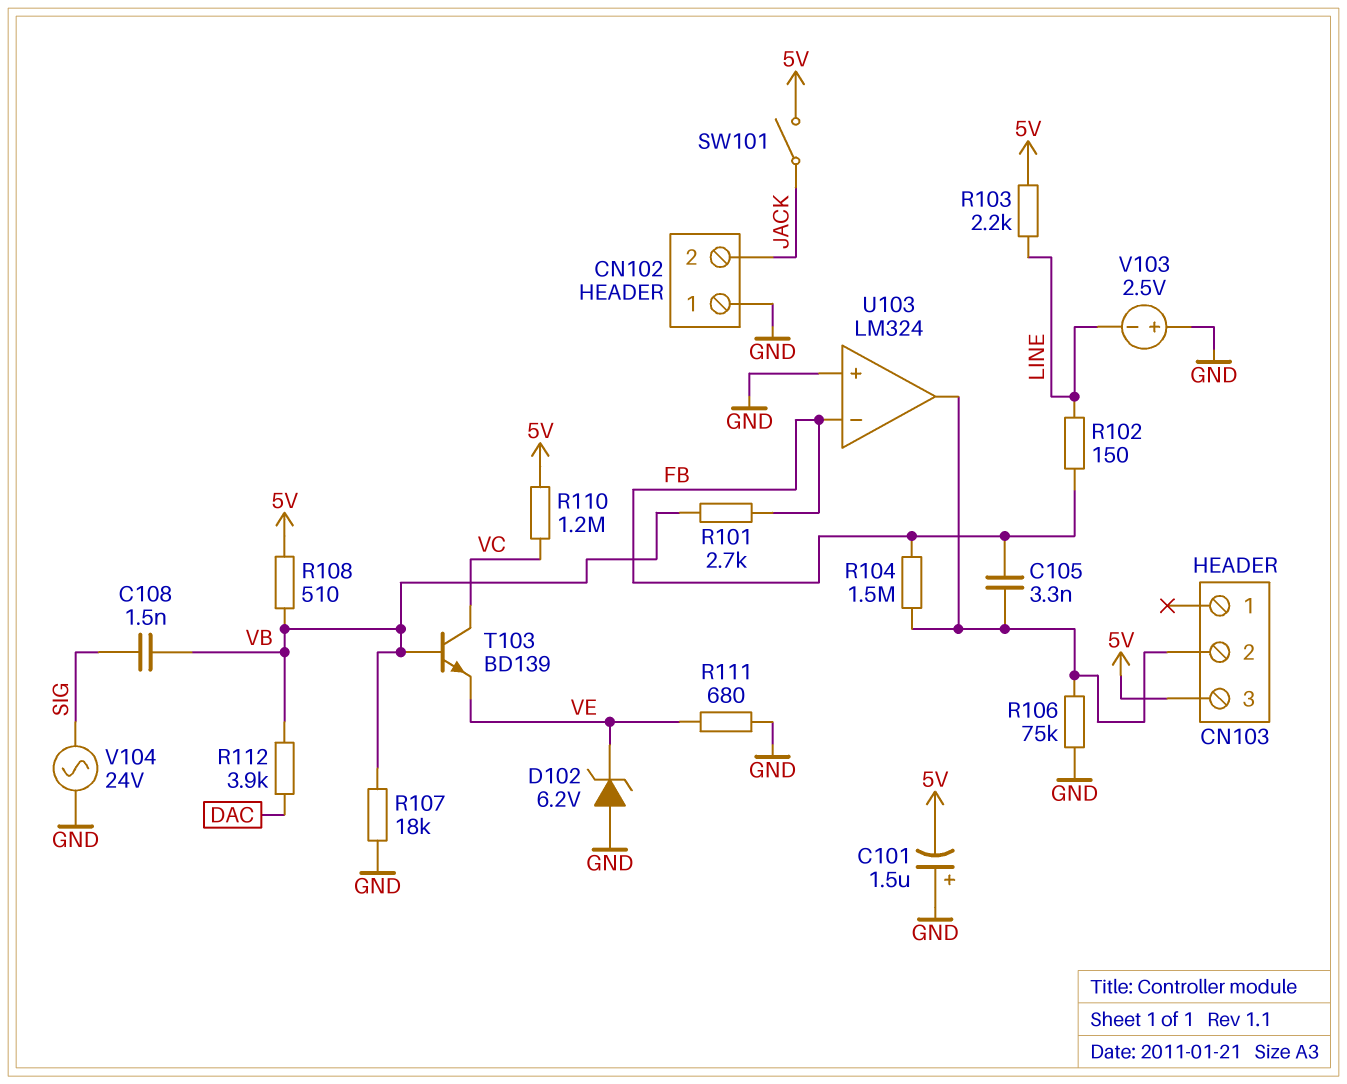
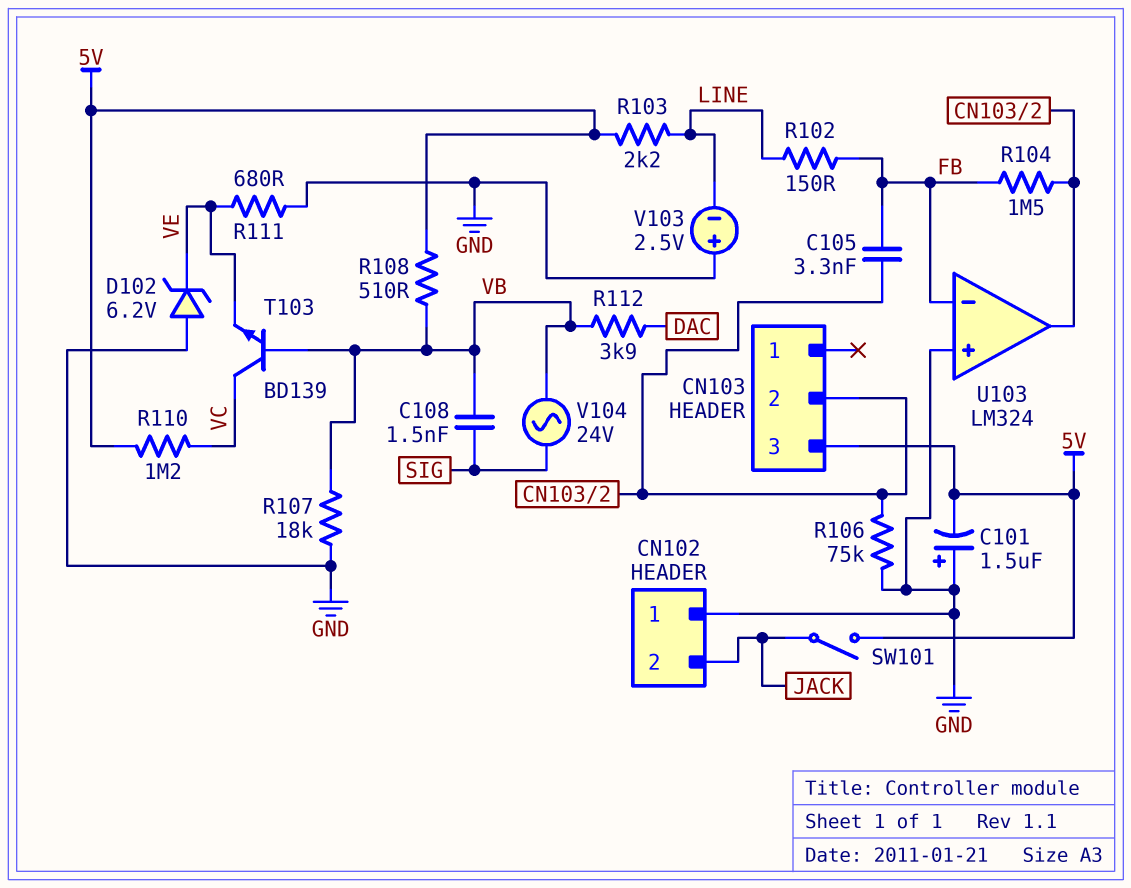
R101: 2.7k (FB, VB) -> none
V104: AC 24V (GND, SIG) -> AC 24V (SIG, VB)

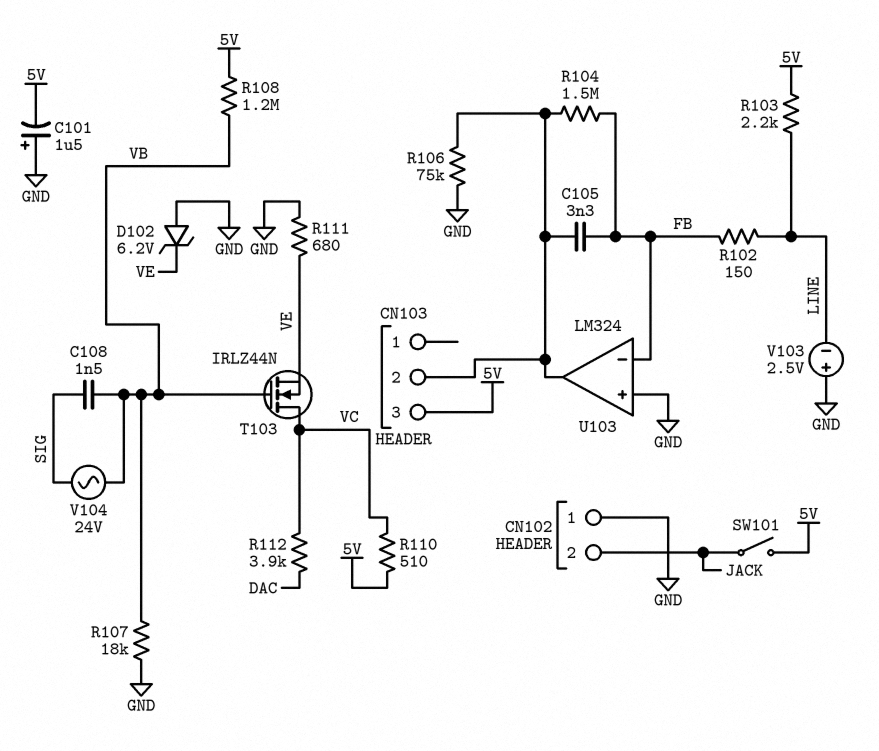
R108: 510 (5V, VB) -> 1.2M (5V, VB)
R110: 1.2M (5V, VC) -> 510 (5V, VC)
R112: 3.9k (DAC, VB) -> 3.9k (DAC, VC)
T103: NPN BD139 (B VB, C VC, E VE) -> NMOS IRLZ44N (G VB, D VC, S VE)

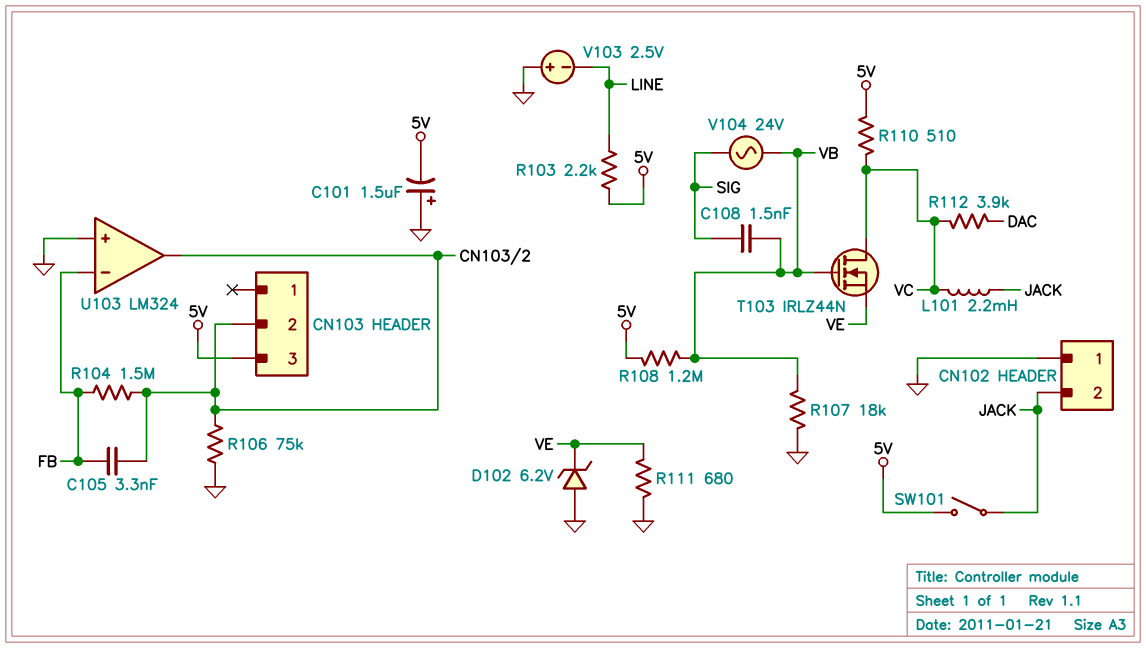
L101: none -> 2.2mH (JACK, VC)
R102: 150 (FB, LINE) -> none

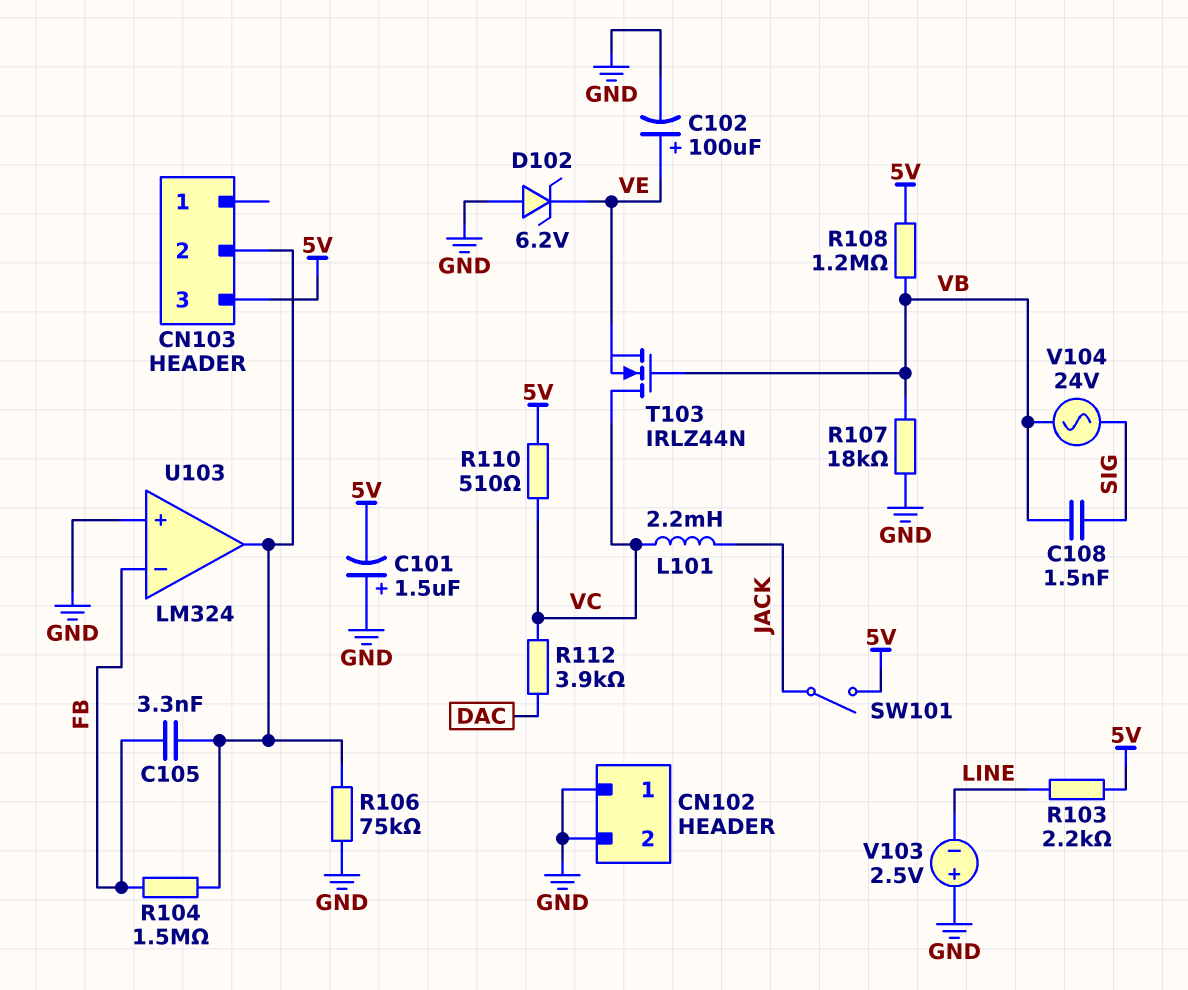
C102: none -> 100uF (plus VE, minus GND)
CN102 pin 2: JACK -> GND
R111: 680 (GND, VE) -> none

